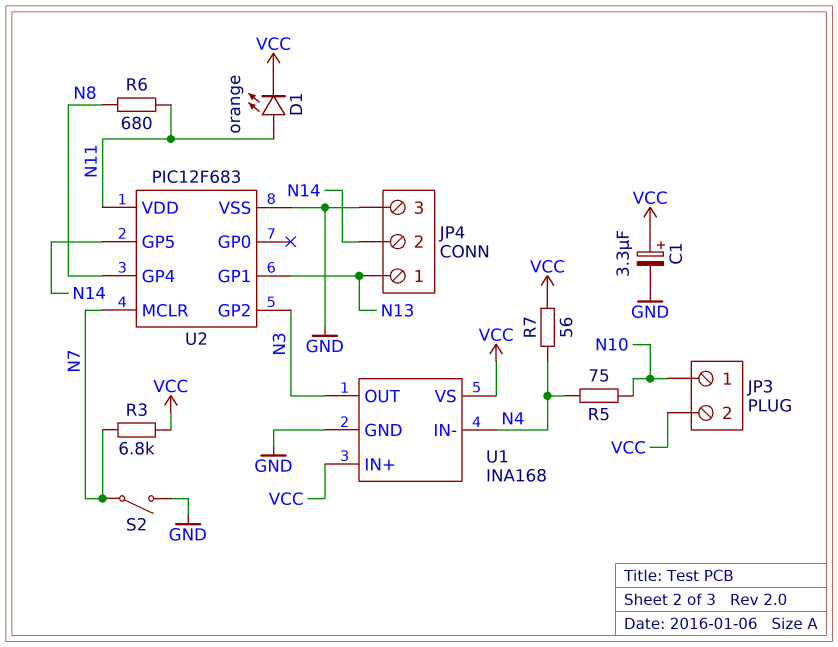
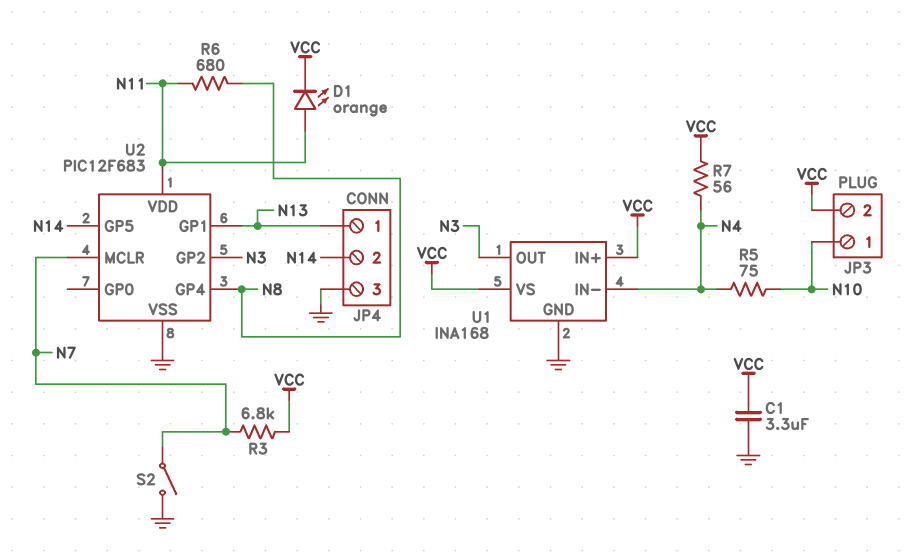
C1: 3.3uF (plus VCC, minus GND) -> 3.3uF (GND, VCC)

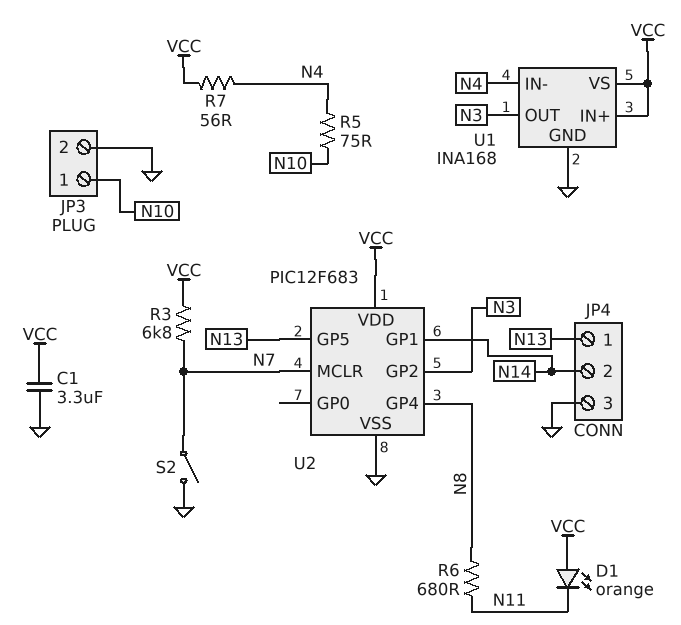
D1: LED orange (A N11, K VCC) -> LED orange (A VCC, K N11)
JP3 pin 2: VCC -> GND
U2 pin GP1: N13 -> N14
U2 pin GP5: N14 -> N13
U2 pin VDD: N11 -> VCC

